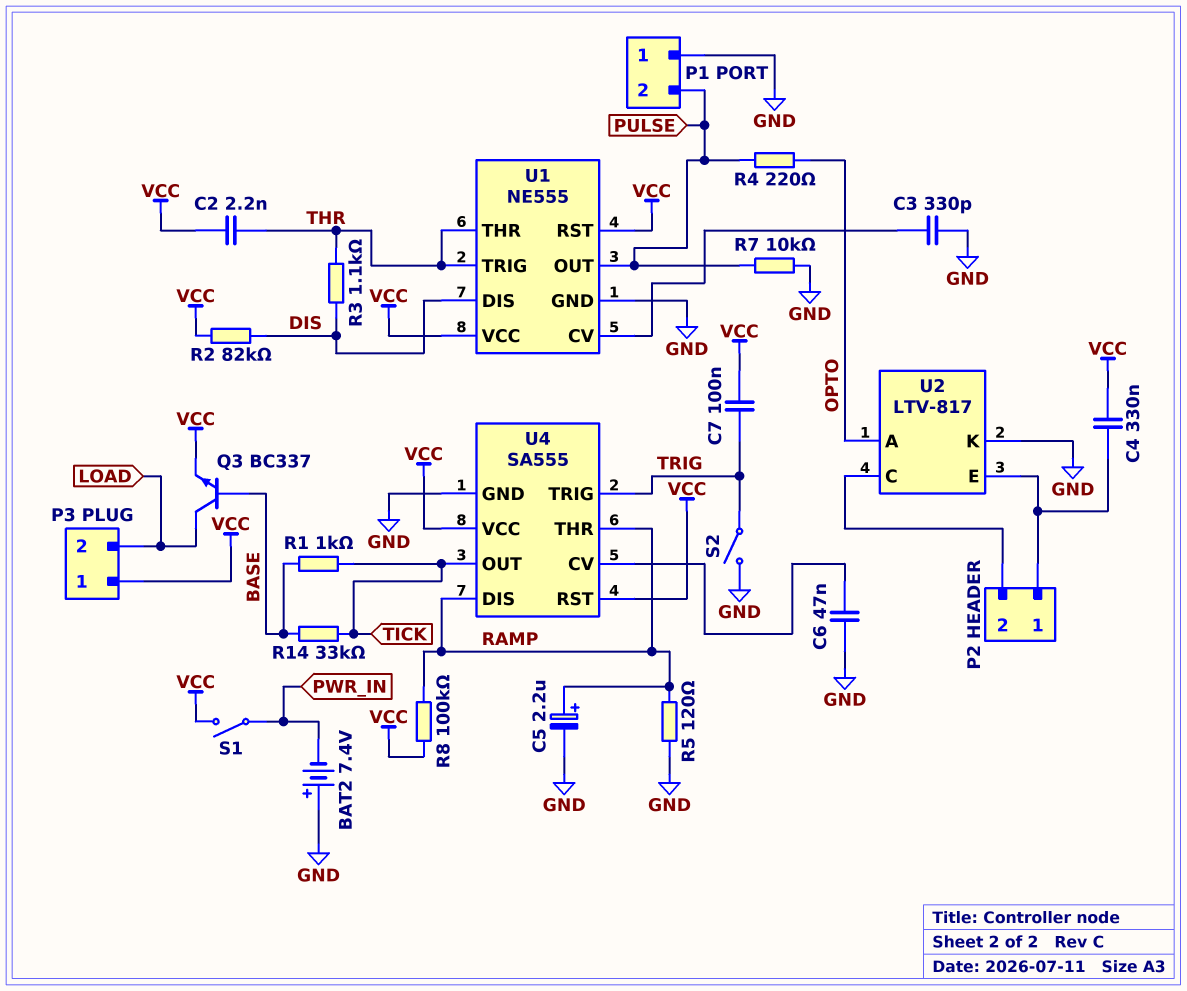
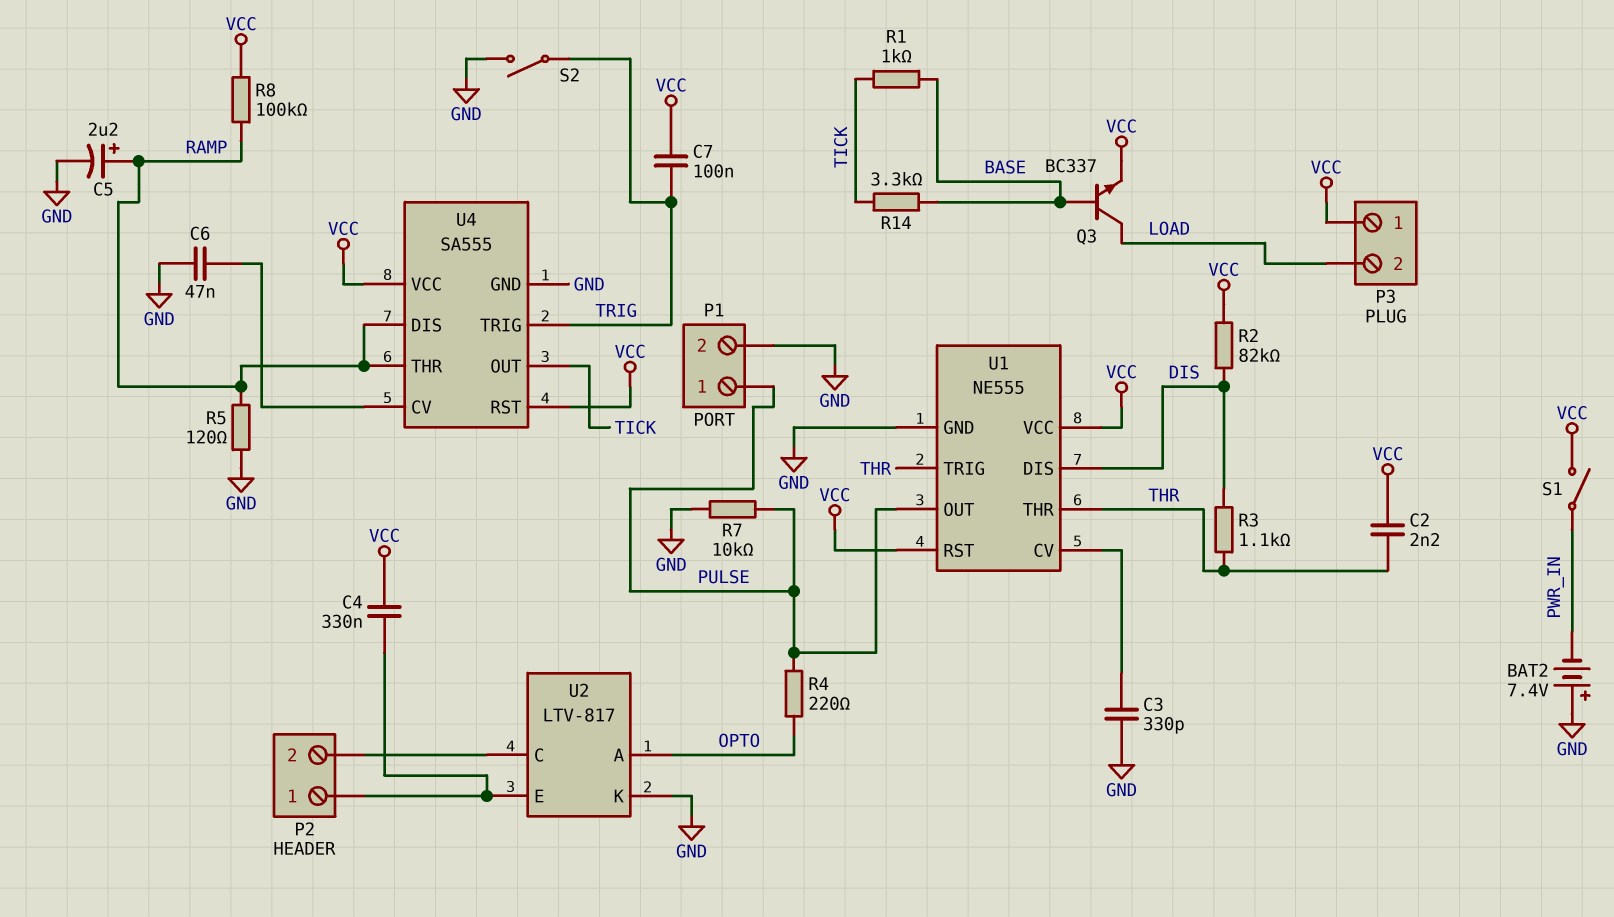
P1 pin 1: GND -> PULSE
P1 pin 2: PULSE -> GND
R14: 33k (BASE, TICK) -> 3.3k (BASE, TICK)

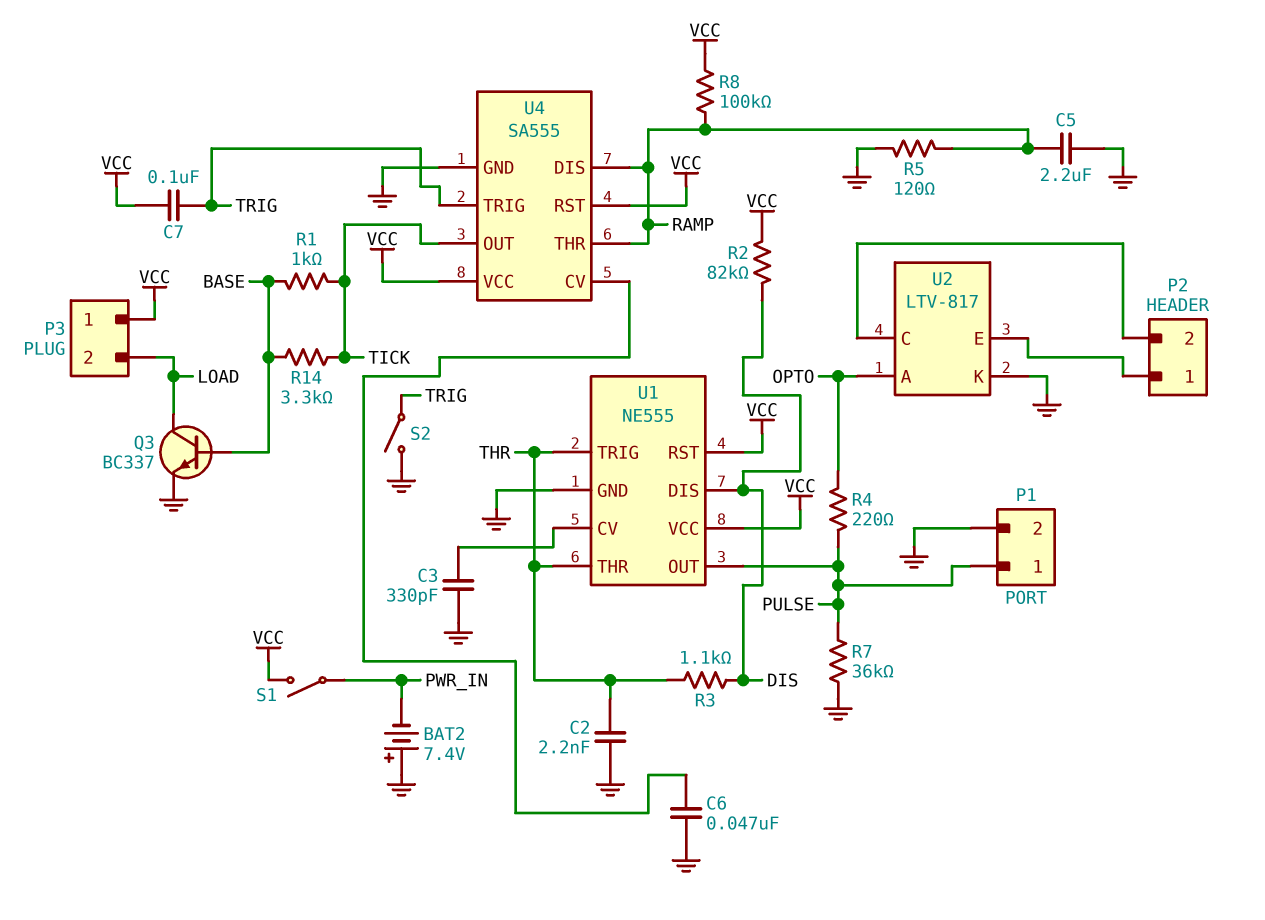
C2: 2.2nF (THR, VCC) -> 2.2nF (GND, THR)
C4: 330nF (P2/1, VCC) -> none
C5: 2.2uF (plus RAMP, minus GND) -> 2.2uF (GND, RAMP)
Q3: NPN BC337 (B BASE, C LOAD, E VCC) -> NPN BC337 (B BASE, C LOAD, E GND)
R7: 10k (GND, PULSE) -> 36k (GND, PULSE)

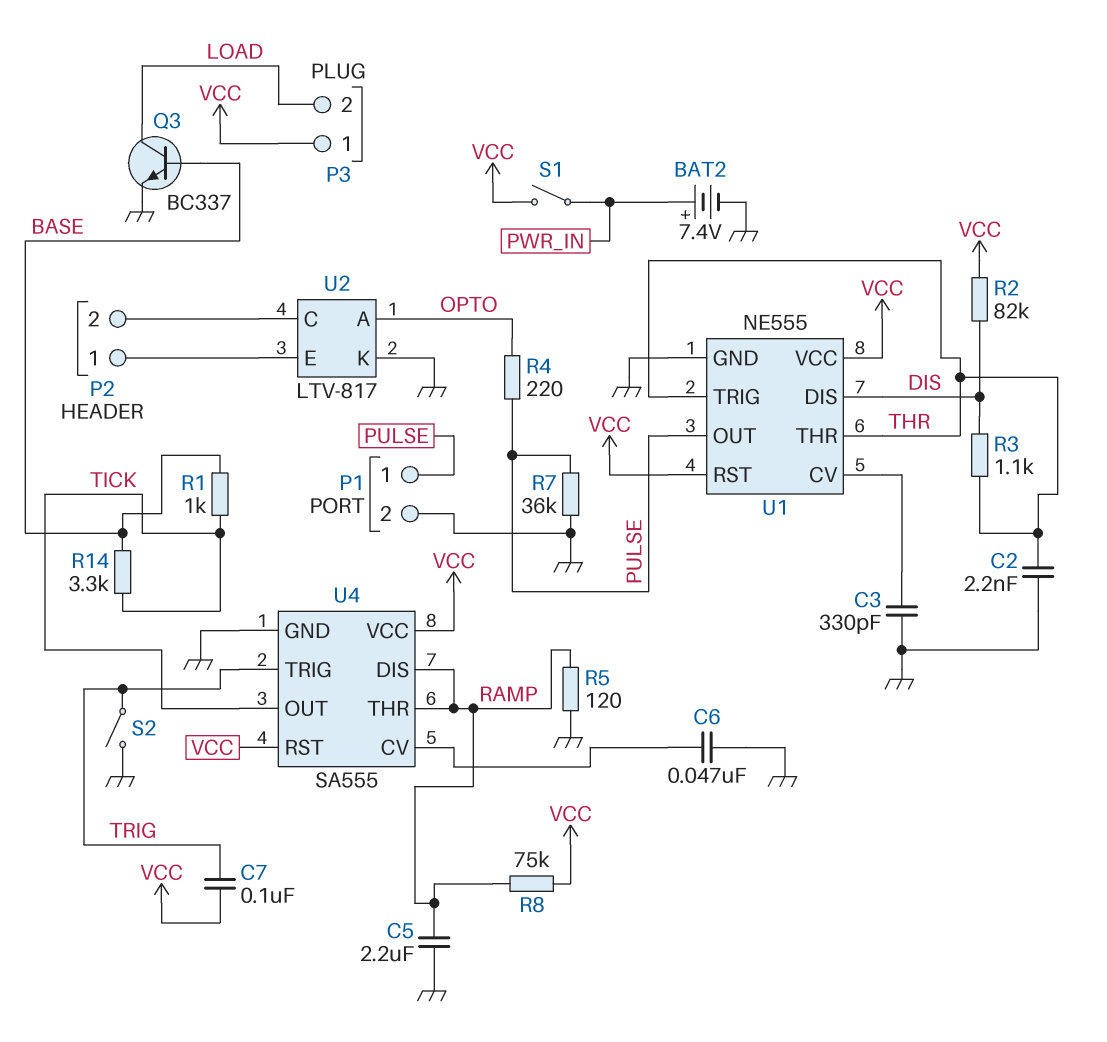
BAT2: 7.4V (plus GND, minus PWR_IN) -> 7.4V (plus PWR_IN, minus GND)
R8: 100k (RAMP, VCC) -> 75k (RAMP, VCC)

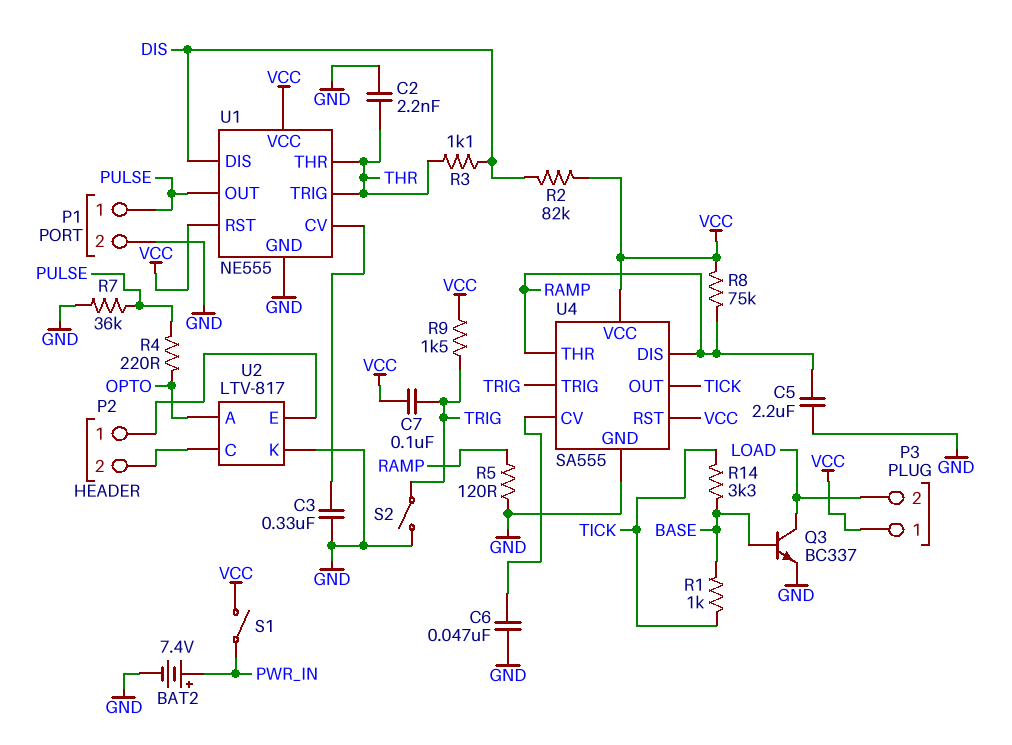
C3: 330pF (GND, U1/CV) -> 330nF (GND, U1/CV)
R9: none -> 1.5k (TRIG, VCC)

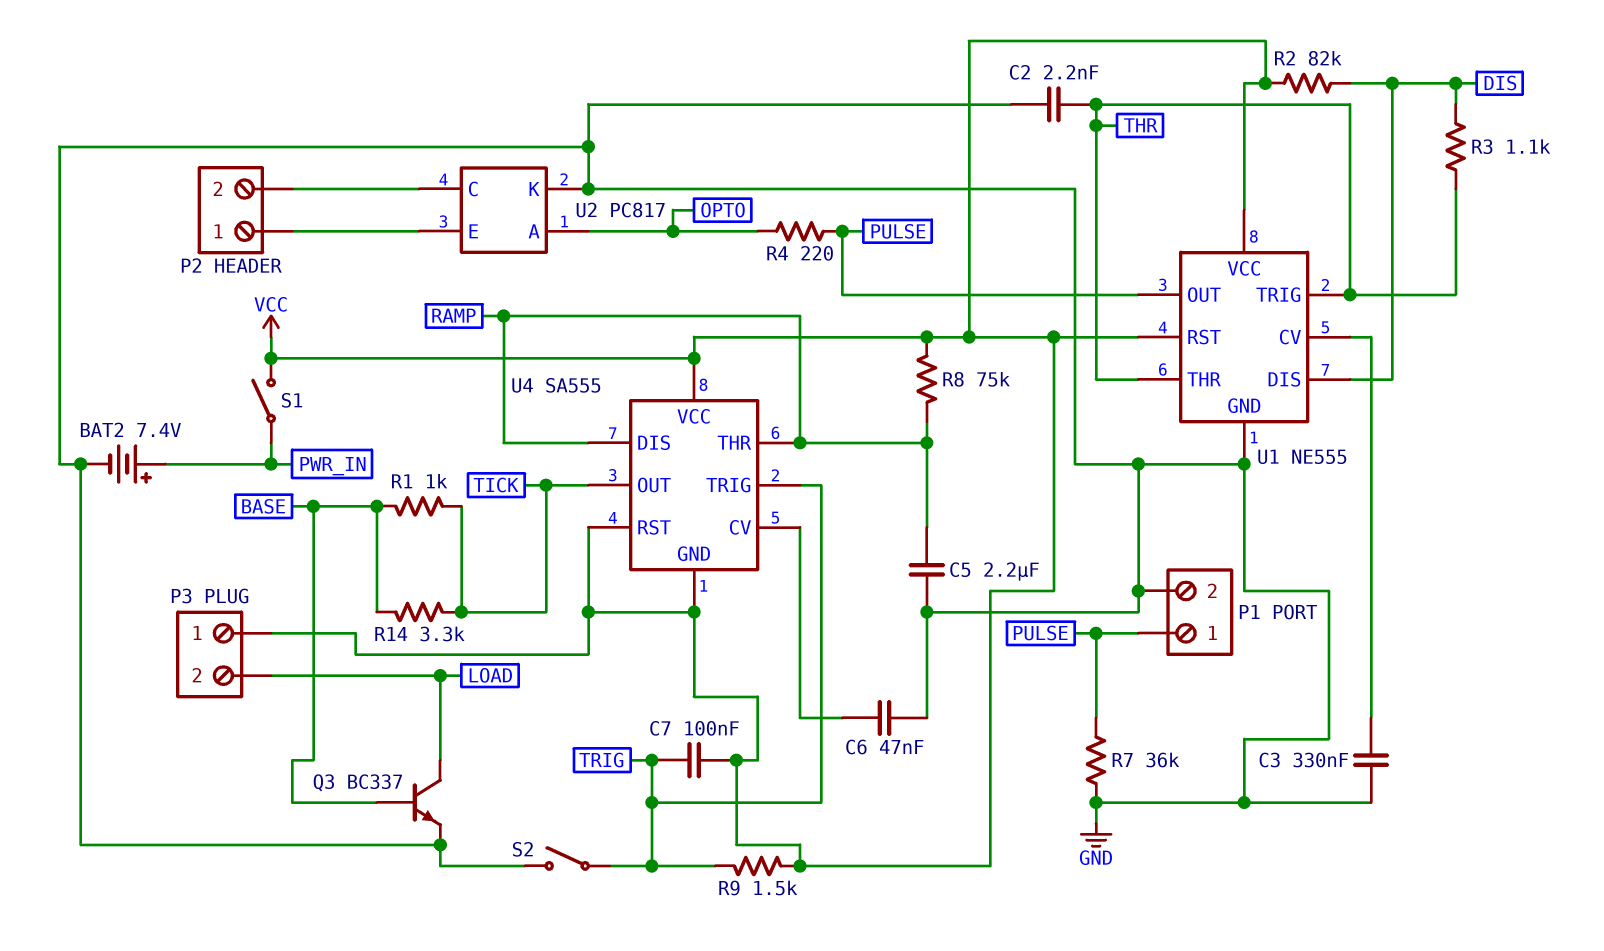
R5: 120 (GND, RAMP) -> none
U2: LTV-817 -> PC817
U4 pin GND: GND -> VCC

